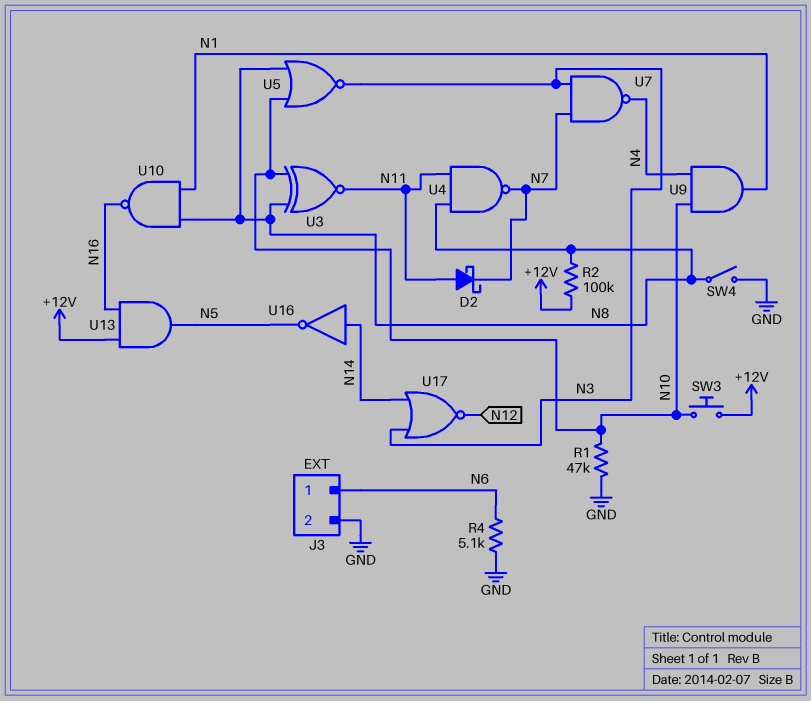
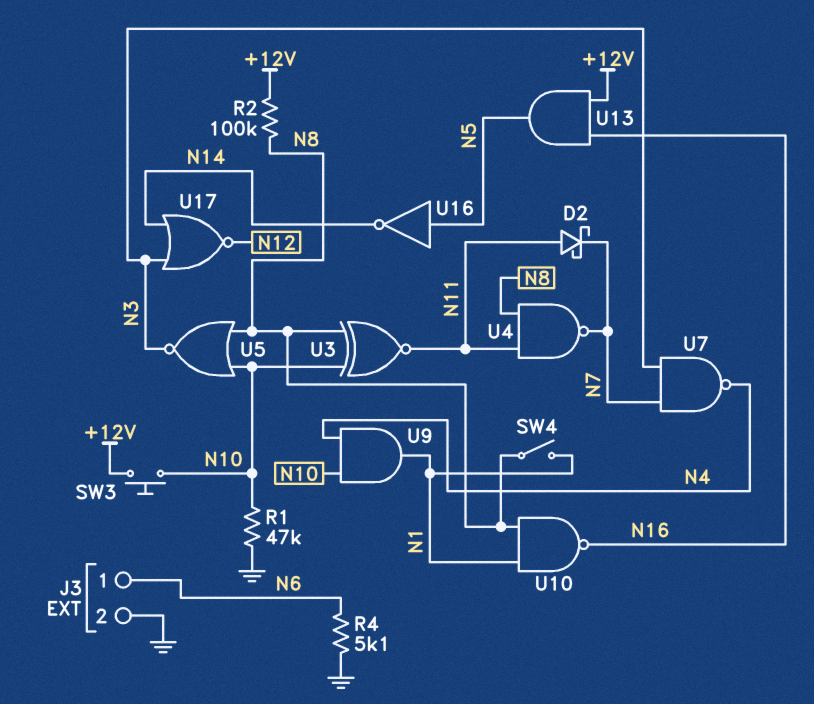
SW4: switch (GND, N8) -> switch (N1, N8)
U16: NOT (in N14, out N5) -> NOT (in N5, out N14)

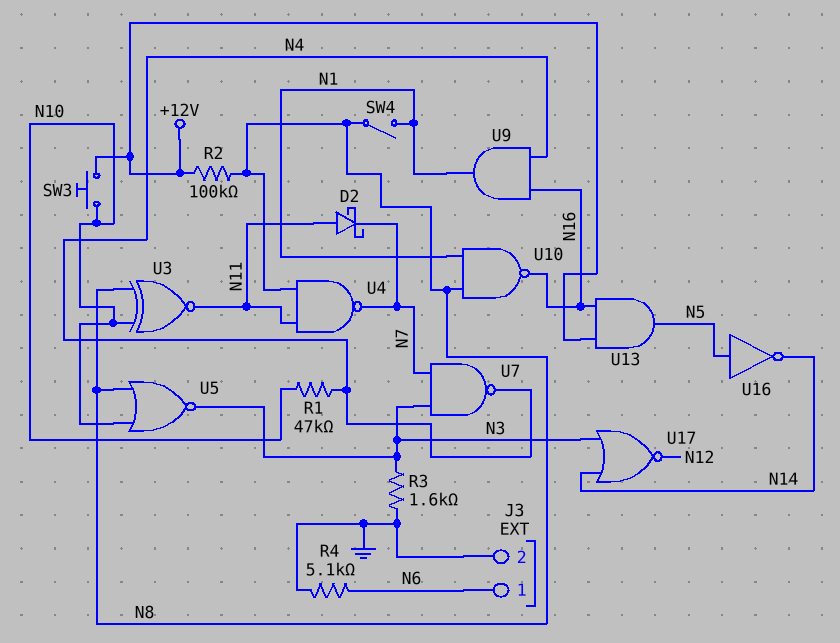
R1: 47k (GND, N10) -> 47k (N4, N10)
R3: none -> 1.6k (GND, N3)
U9: AND (in N4, in N10, out N1) -> AND (in N4, in N16, out N1)

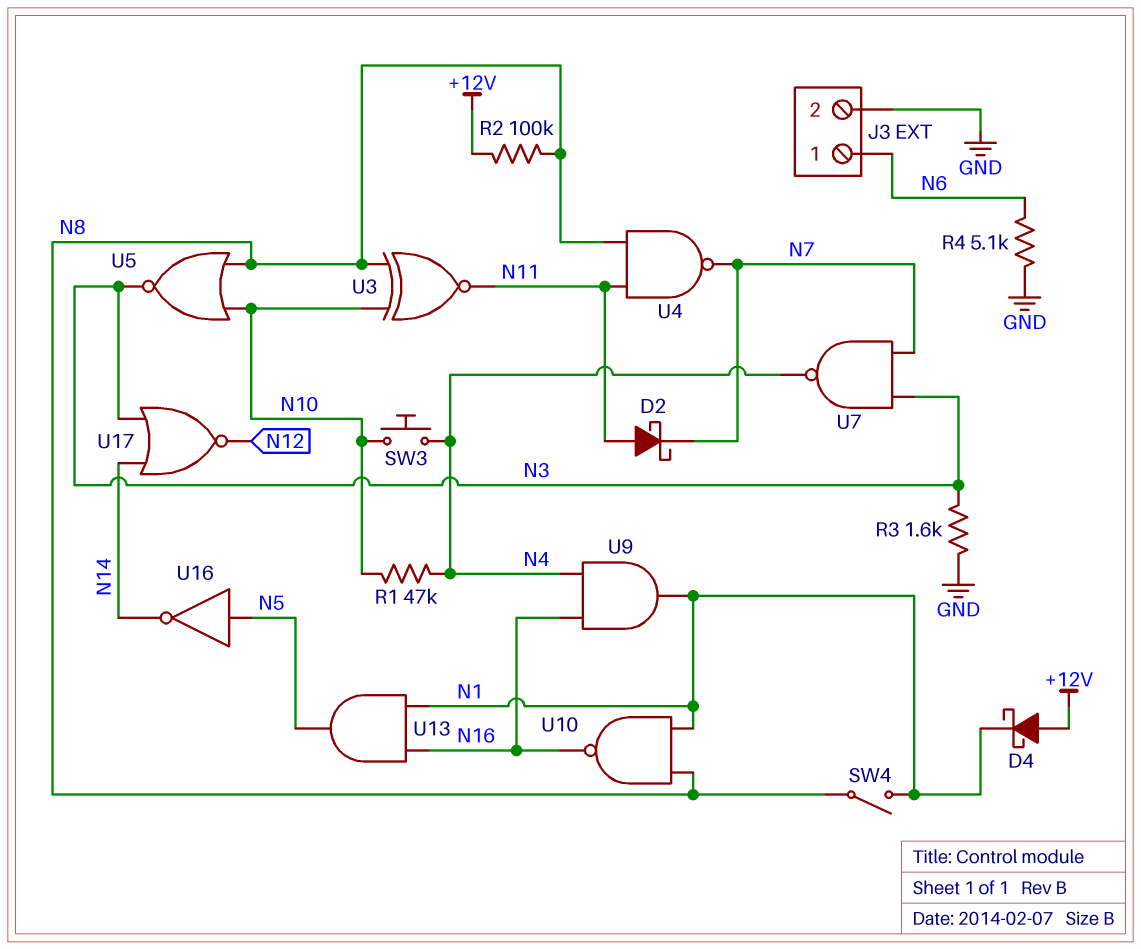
D4: none -> schottky (A +12V, K N1)
SW3: button (+12V, N10) -> button (N4, N10)
U13: AND (in +12V, in N16, out N5) -> AND (in N1, in N16, out N5)

